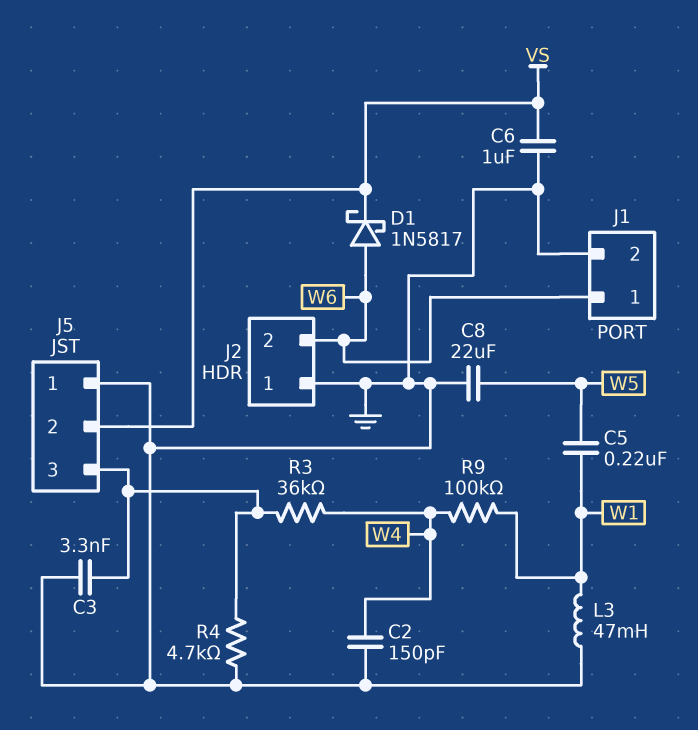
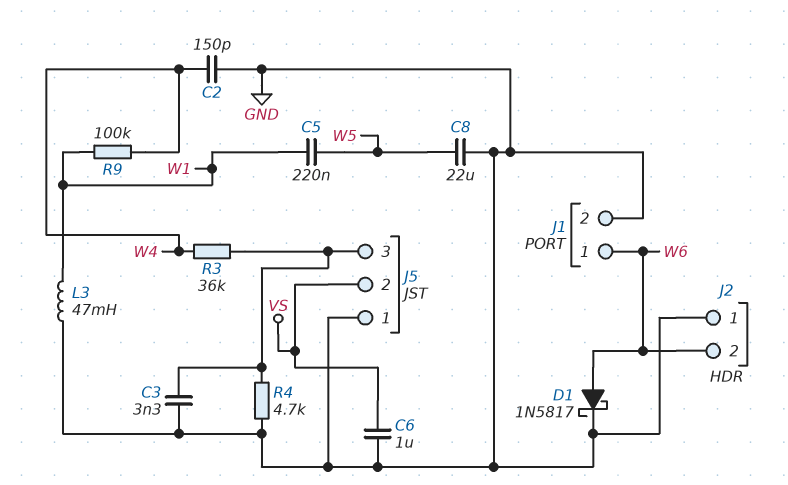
D1: schottky 1N5817 (A W6, K VS) -> schottky 1N5817 (A W6, K GND)

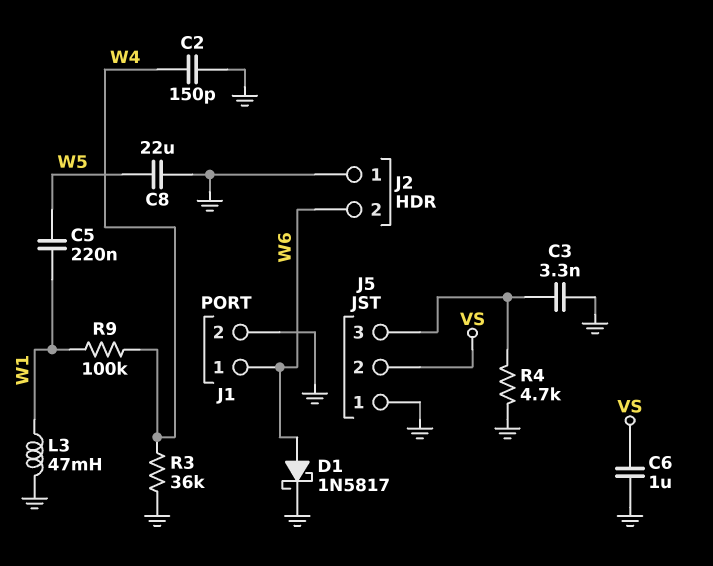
R3: 36k (J5/3, W4) -> 36k (GND, W4)

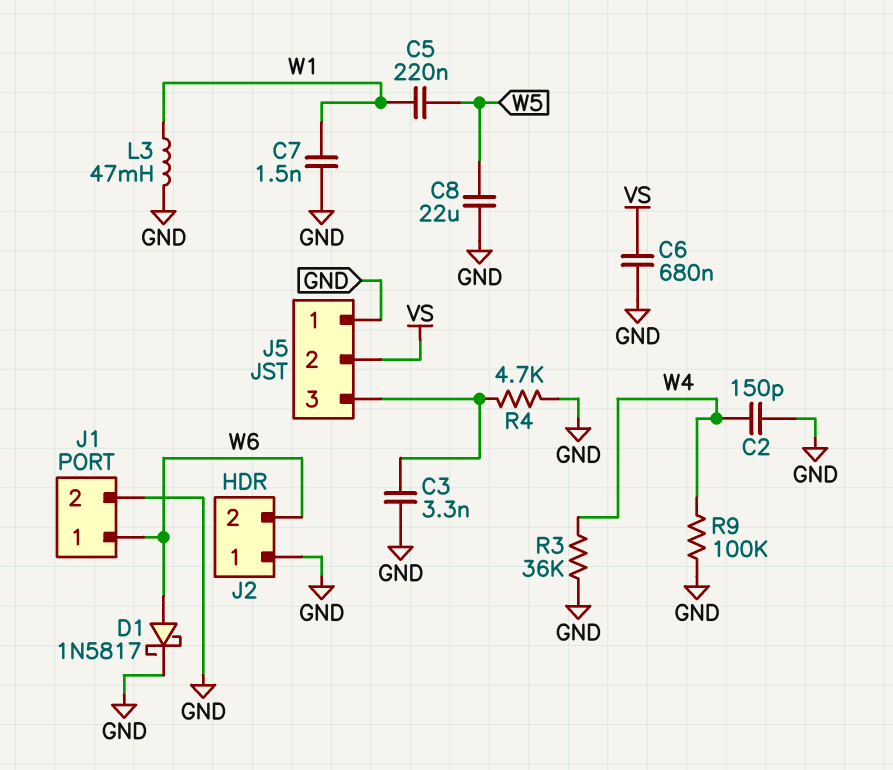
C6: 1uF (GND, VS) -> 680nF (GND, VS)
C7: none -> 1.5nF (GND, W1)
R9: 100k (W1, W4) -> 100k (GND, W4)

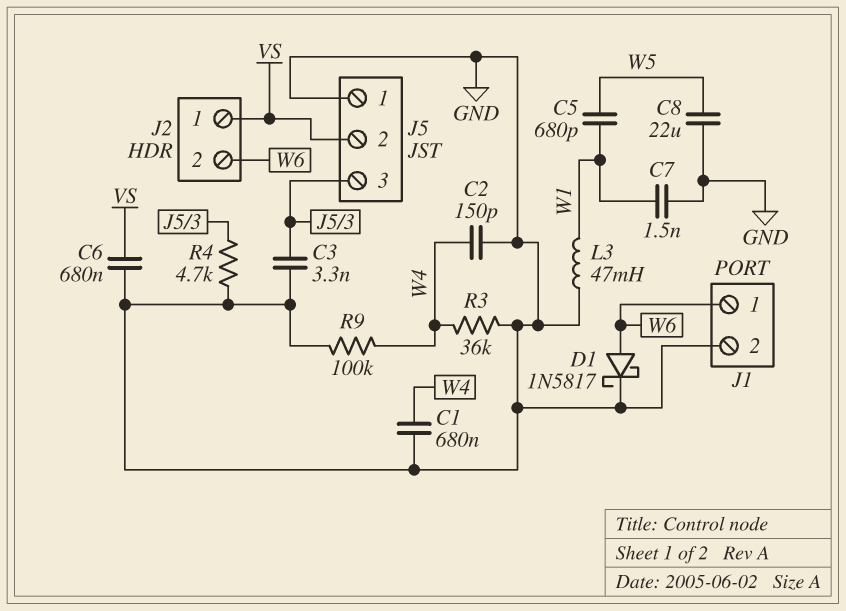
C1: none -> 680nF (GND, W4)
C5: 220nF (W1, W5) -> 680pF (W1, W5)
J2 pin 1: GND -> VS

